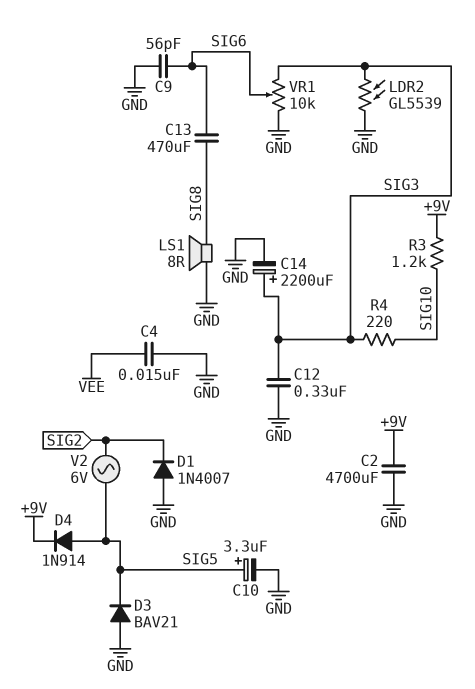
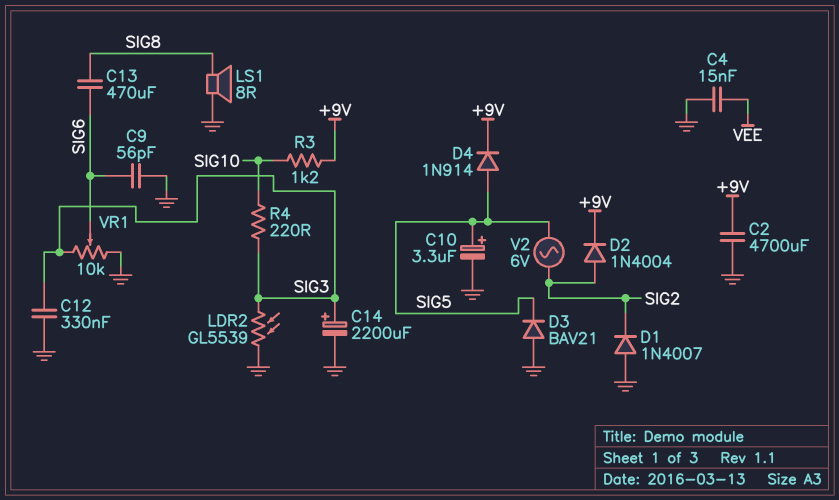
D2: none -> diode 1N4004 (A SIG2, K +9V)

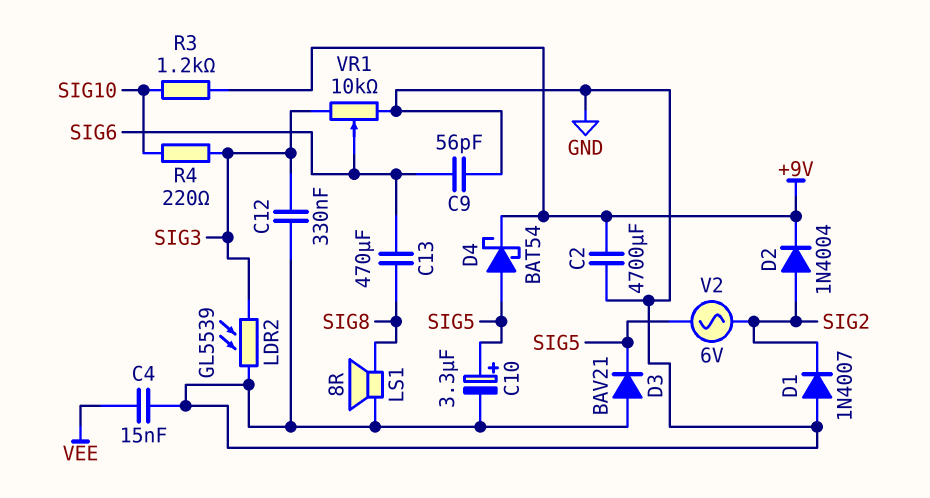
C14: 2200uF (plus SIG3, minus GND) -> none
D4: diode 1N914 (A SIG5, K +9V) -> schottky BAT54 (A SIG5, K +9V)

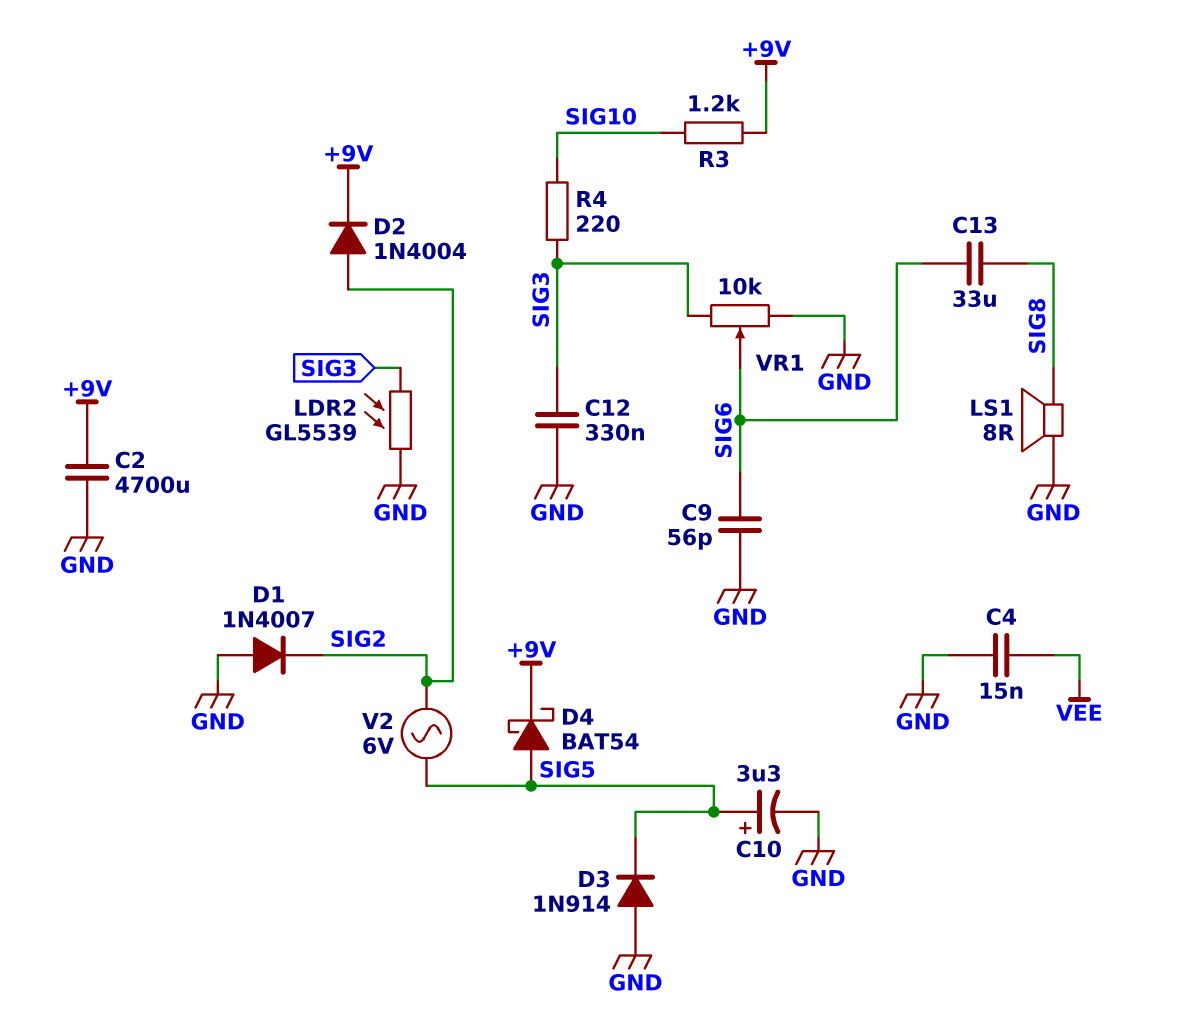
C13: 470uF (SIG6, SIG8) -> 33uF (SIG6, SIG8)
D3: diode BAV21 (A GND, K SIG5) -> diode 1N914 (A GND, K SIG5)

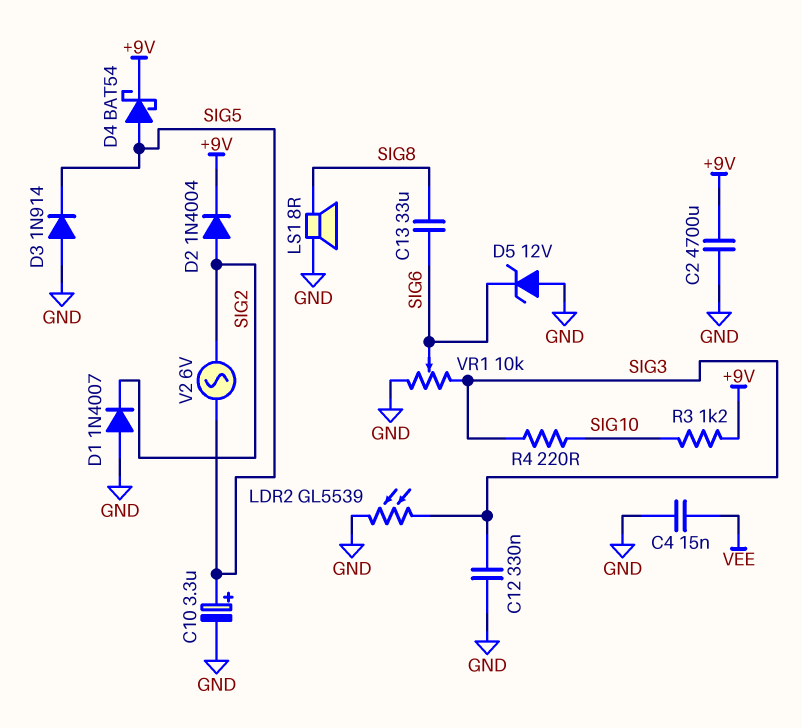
C9: 56pF (GND, SIG6) -> none
D5: none -> zener 12V (A GND, K SIG6)

